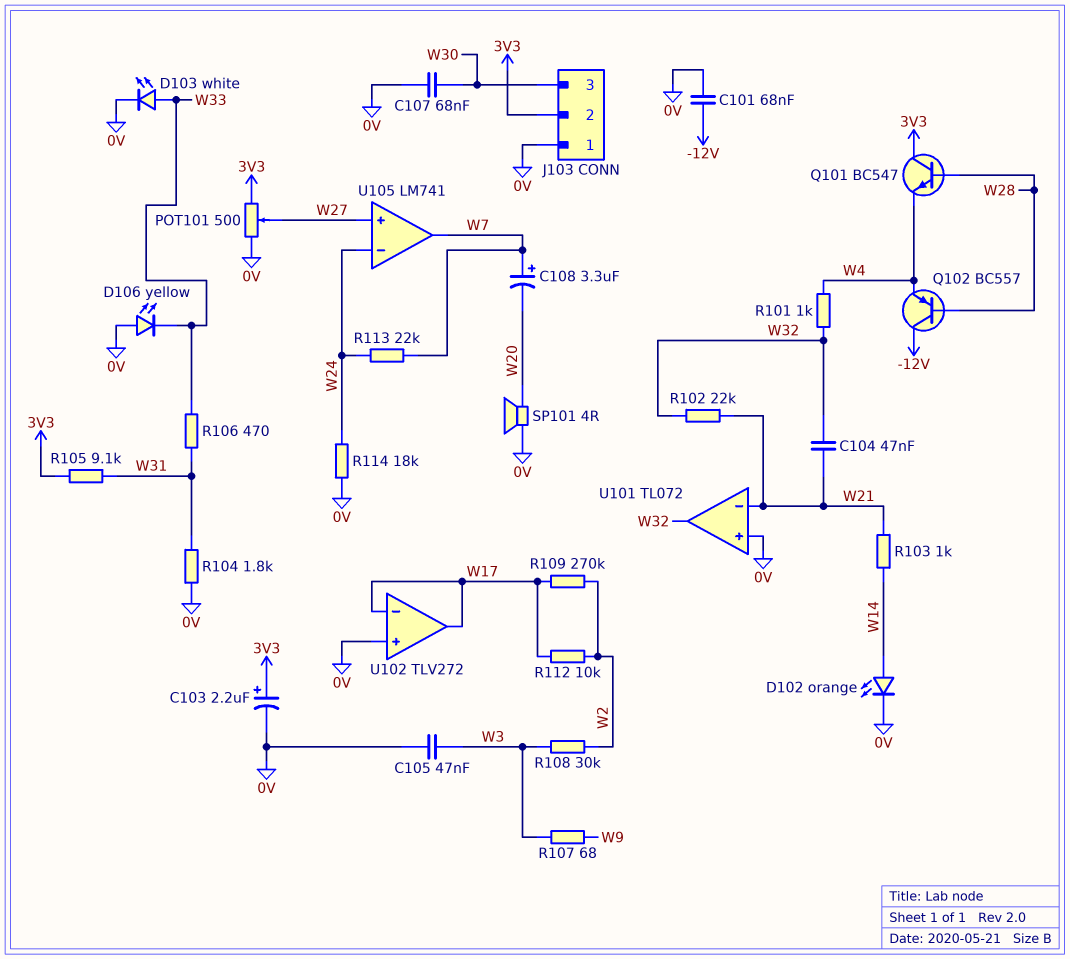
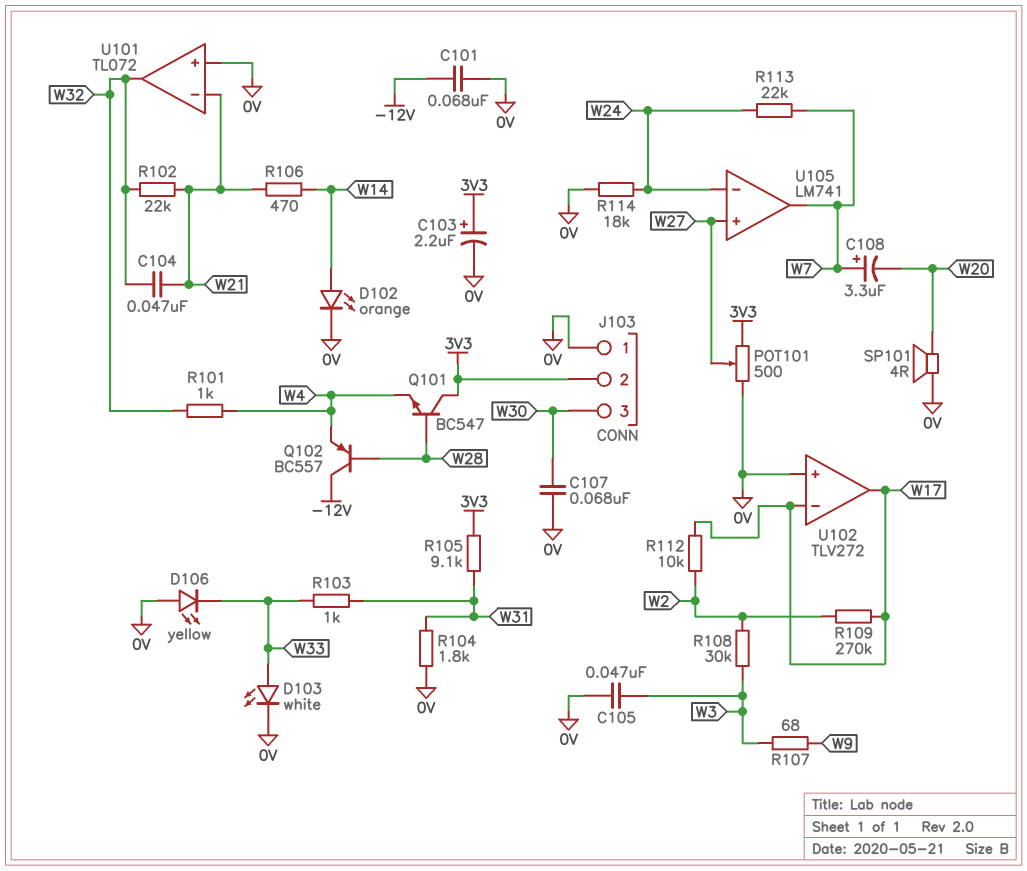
R103: 1k (W14, W21) -> 1k (W31, W33)
R106: 470 (W31, W33) -> 470 (W14, W21)

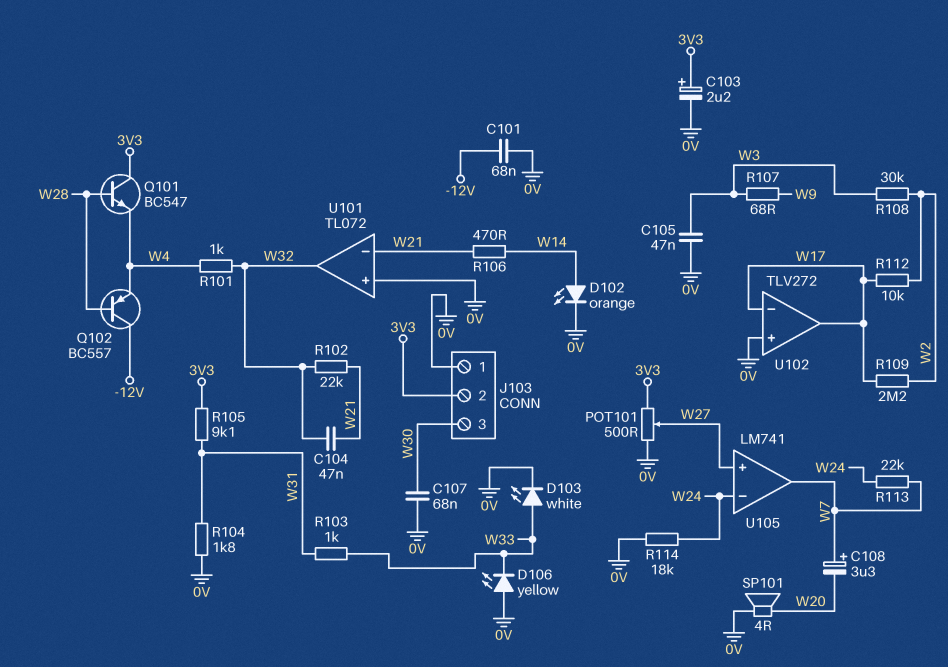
R109: 270k (W2, W17) -> 2.2M (W2, W17)

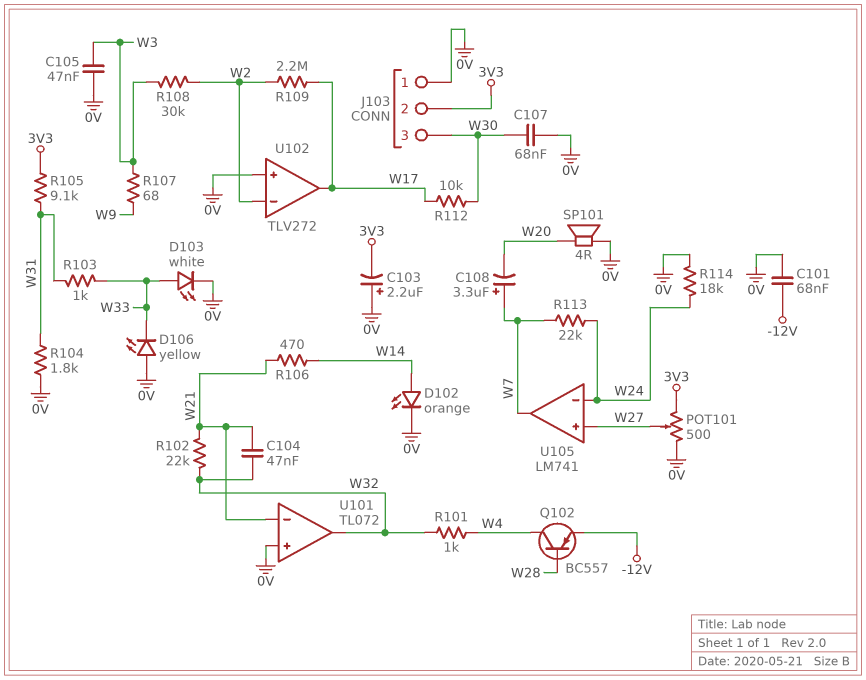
C103: 2.2uF (plus 3V3, minus 0V) -> 2.2uF (plus 0V, minus 3V3)
Q101: NPN BC547 (B W28, C 3V3, E W4) -> none
Q102: PNP BC557 (B W28, C -12V, E W4) -> PNP BC557 (B W28, C W4, E -12V)
R112: 10k (W2, W17) -> 10k (W17, W30)
U102 pin in-: W17 -> W2

